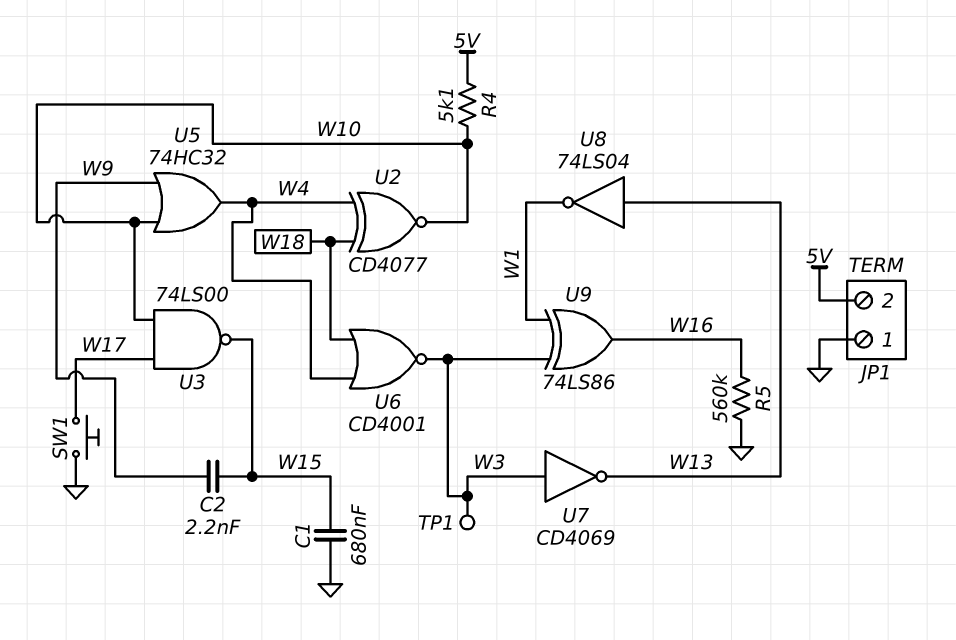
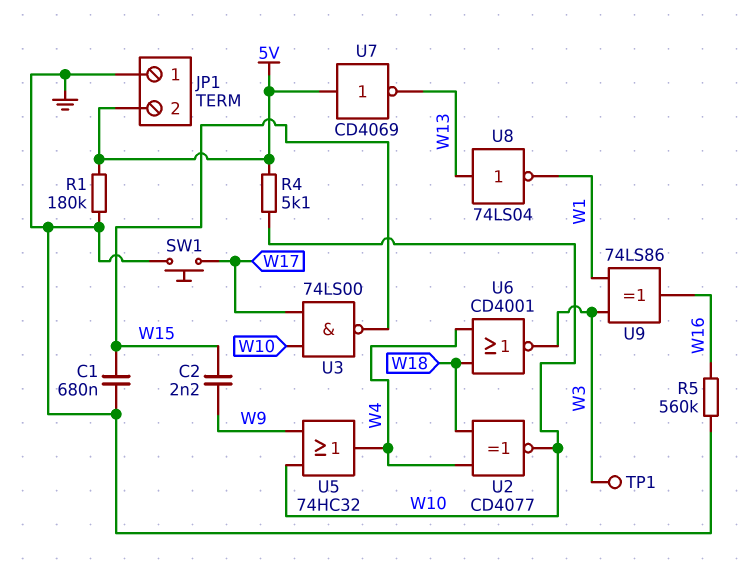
R1: none -> 180k (5V, GND)
U7: NOT CD4069 (in W3, out W13) -> NOT CD4069 (in 5V, out W13)

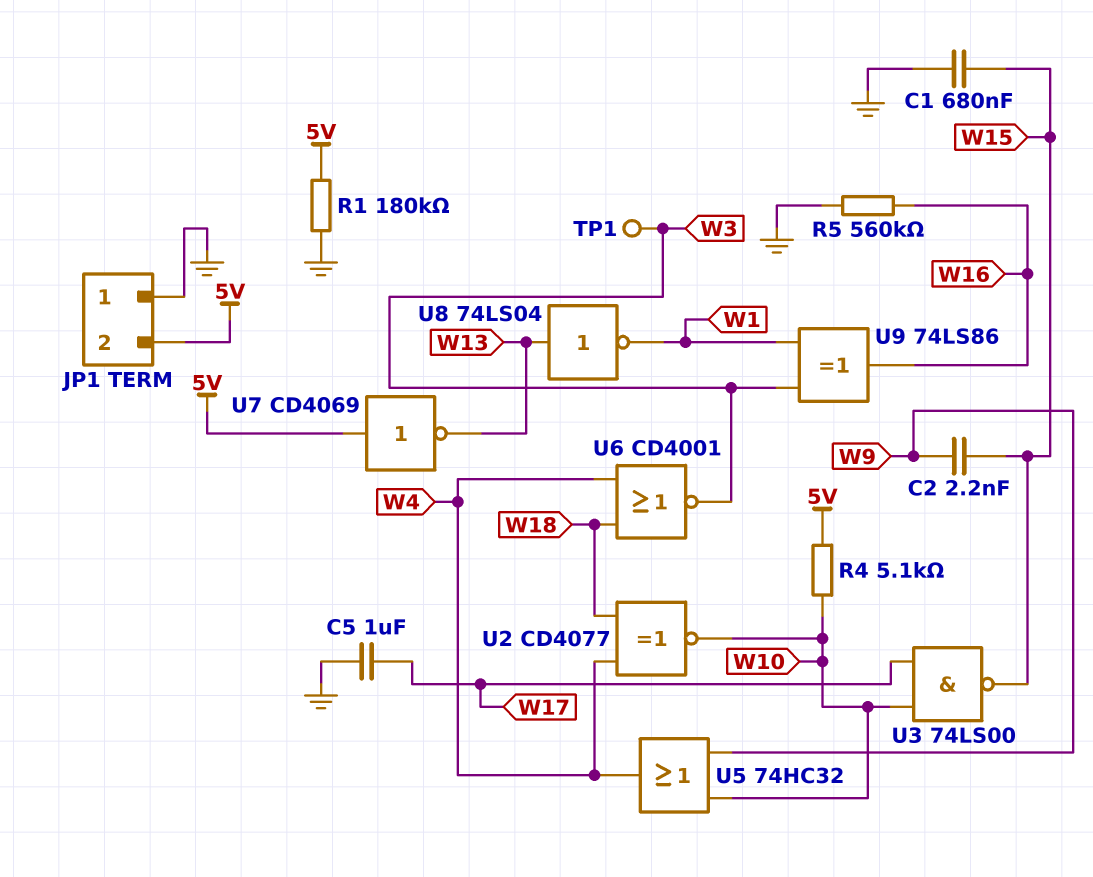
C5: none -> 1uF (GND, W17)
SW1: button (GND, W17) -> none

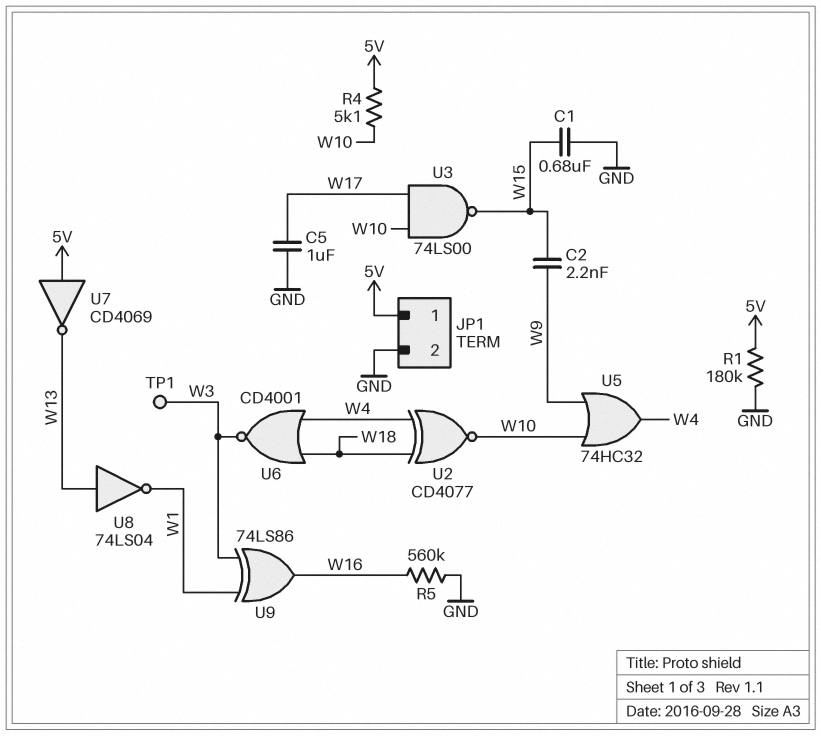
JP1 pin 1: GND -> 5V
JP1 pin 2: 5V -> GND

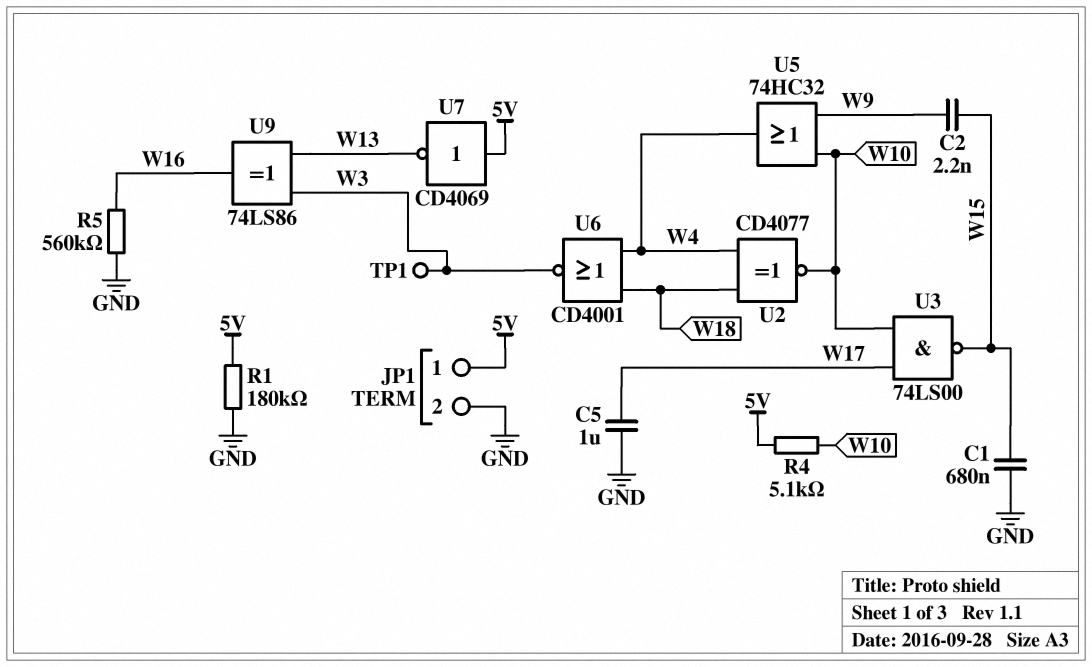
U8: NOT 74LS04 (in W13, out W1) -> none
U9: XOR 74LS86 (in W1, in W3, out W16) -> XOR 74LS86 (in W3, in W13, out W16)

